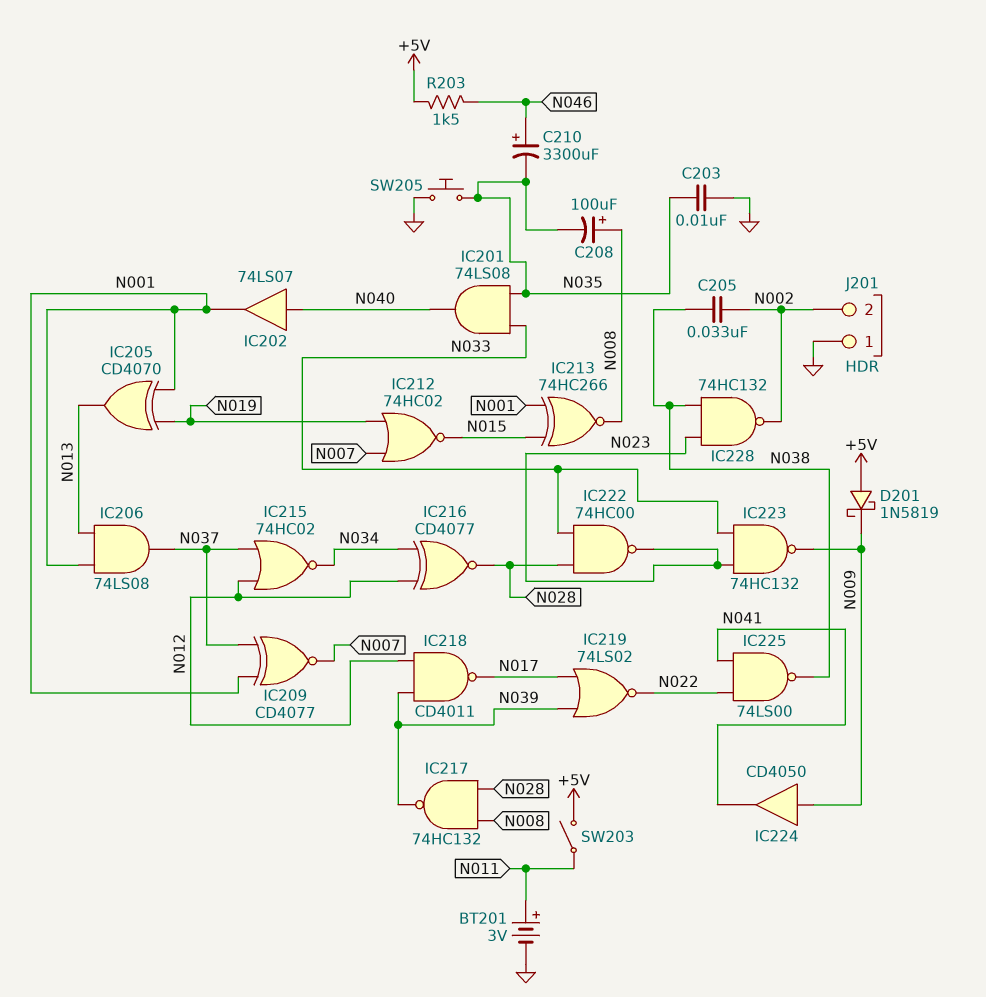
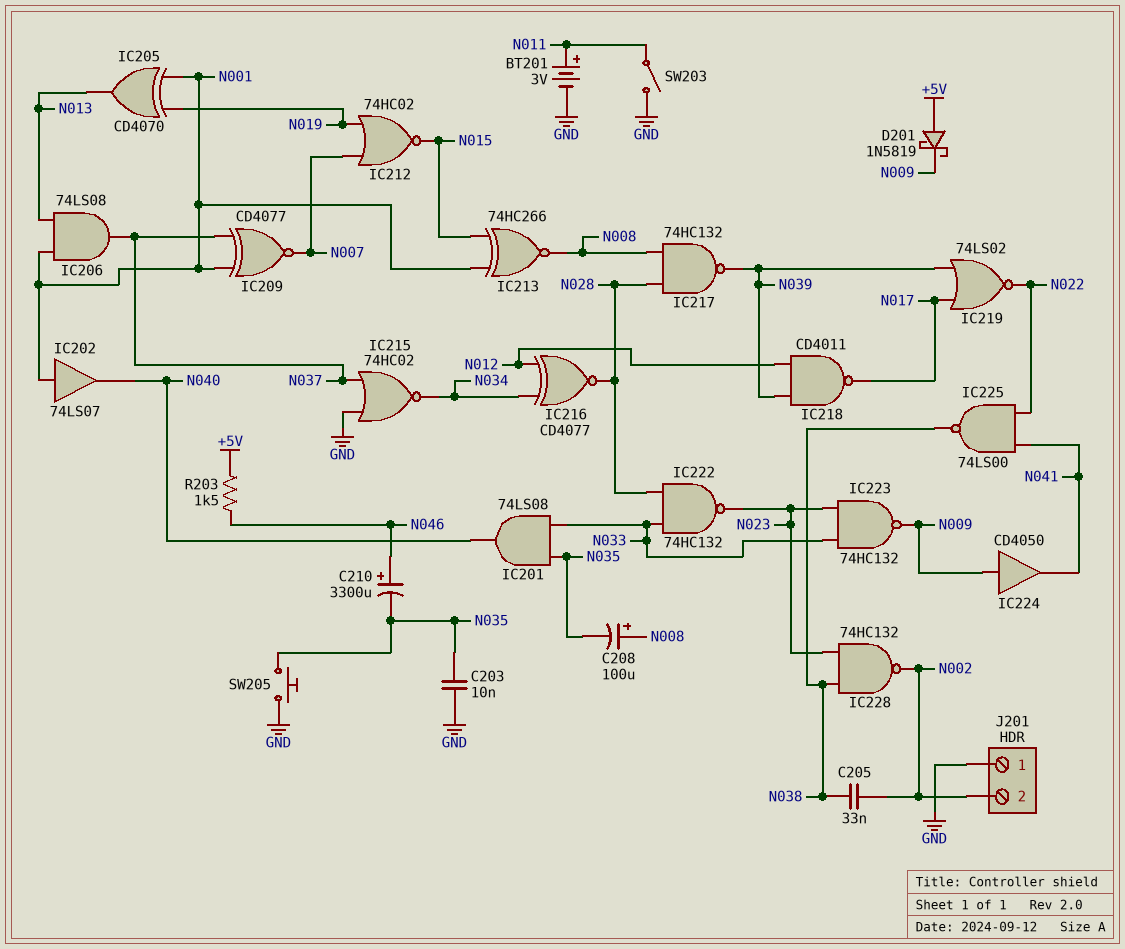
IC202: buffer 74LS07 (in N040, out N001) -> buffer 74LS07 (in N001, out N040)
IC215: NOR 74HC02 (in N012, in N037, out N034) -> NOR 74HC02 (in GND, in N037, out N034)
IC222: NAND 74HC00 (in N028, in N033, out N023) -> NAND 74HC132 (in N028, in N033, out N023)
SW203: switch (+5V, N011) -> switch (GND, N011)

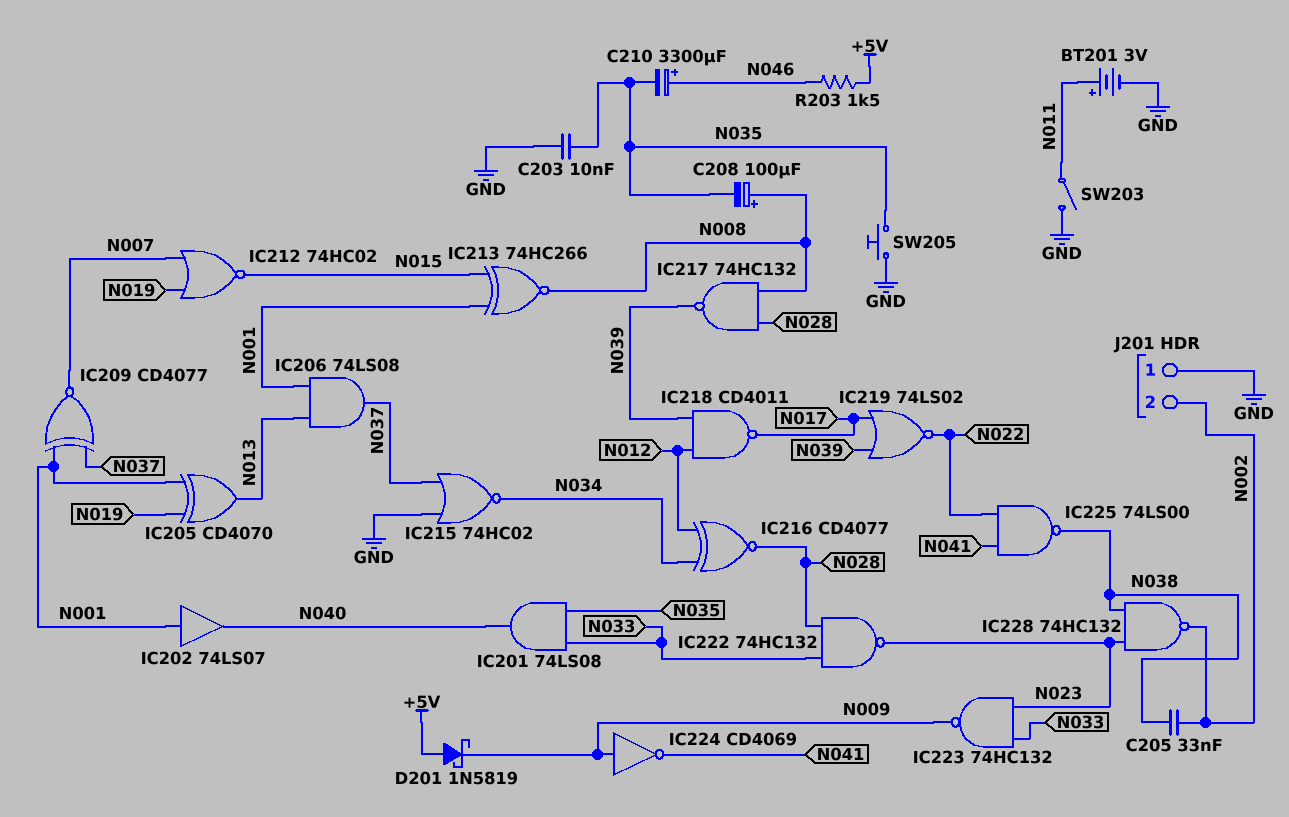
IC224: buffer CD4050 (in N009, out N041) -> NOT CD4069 (in N009, out N041)

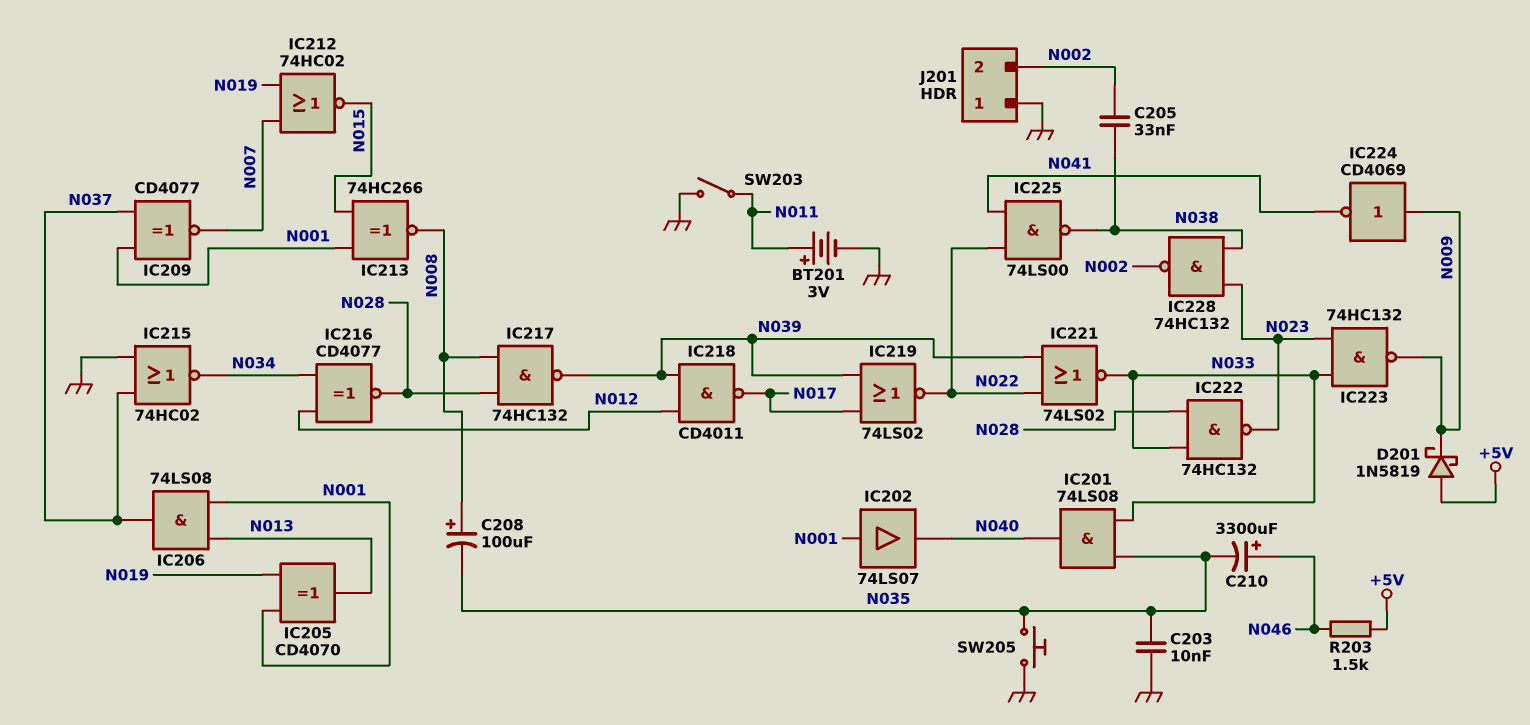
IC221: none -> NOR 74LS02 (in N022, in N039, out N033)

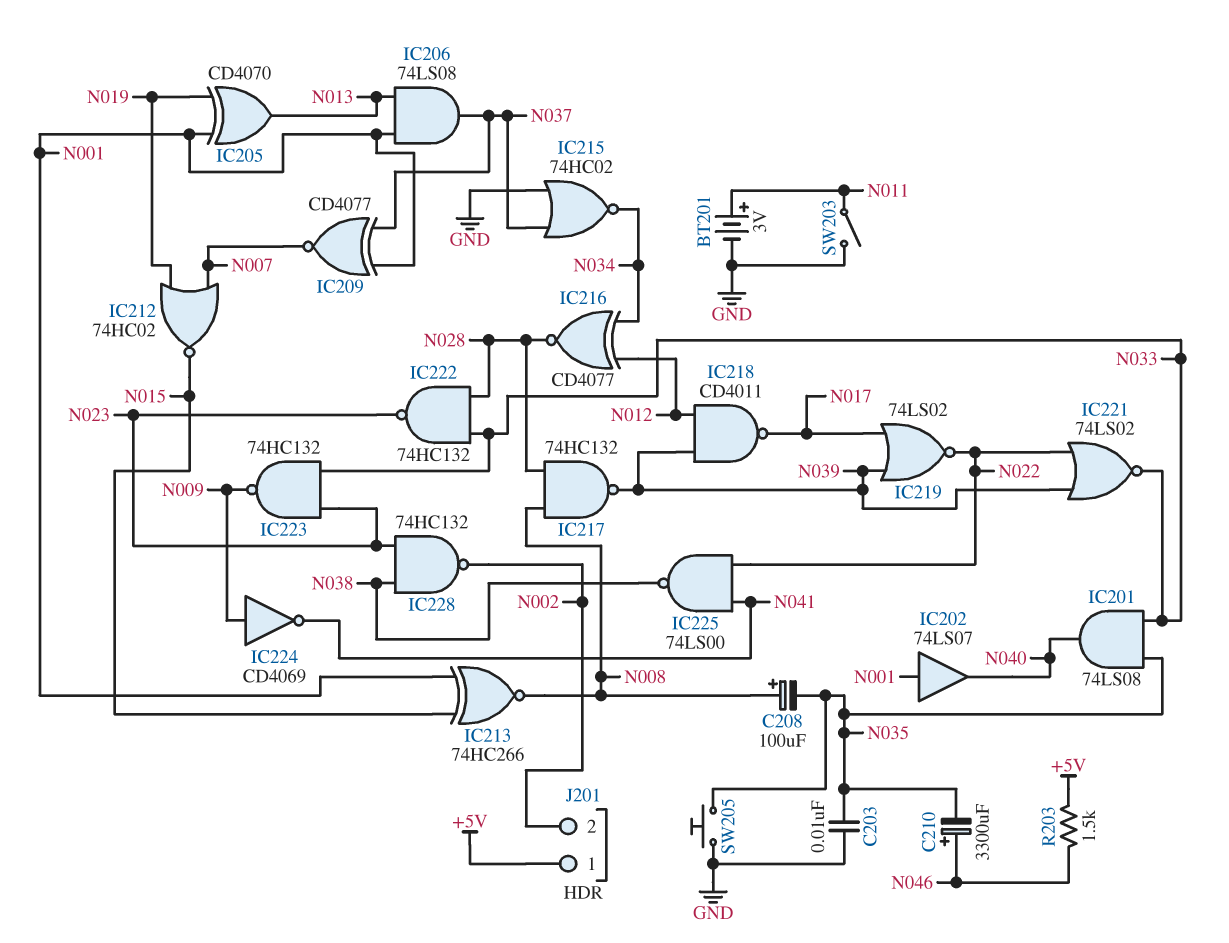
C205: 33nF (N002, N038) -> none
D201: schottky 1N5819 (A +5V, K N009) -> none
J201 pin 1: GND -> +5V

